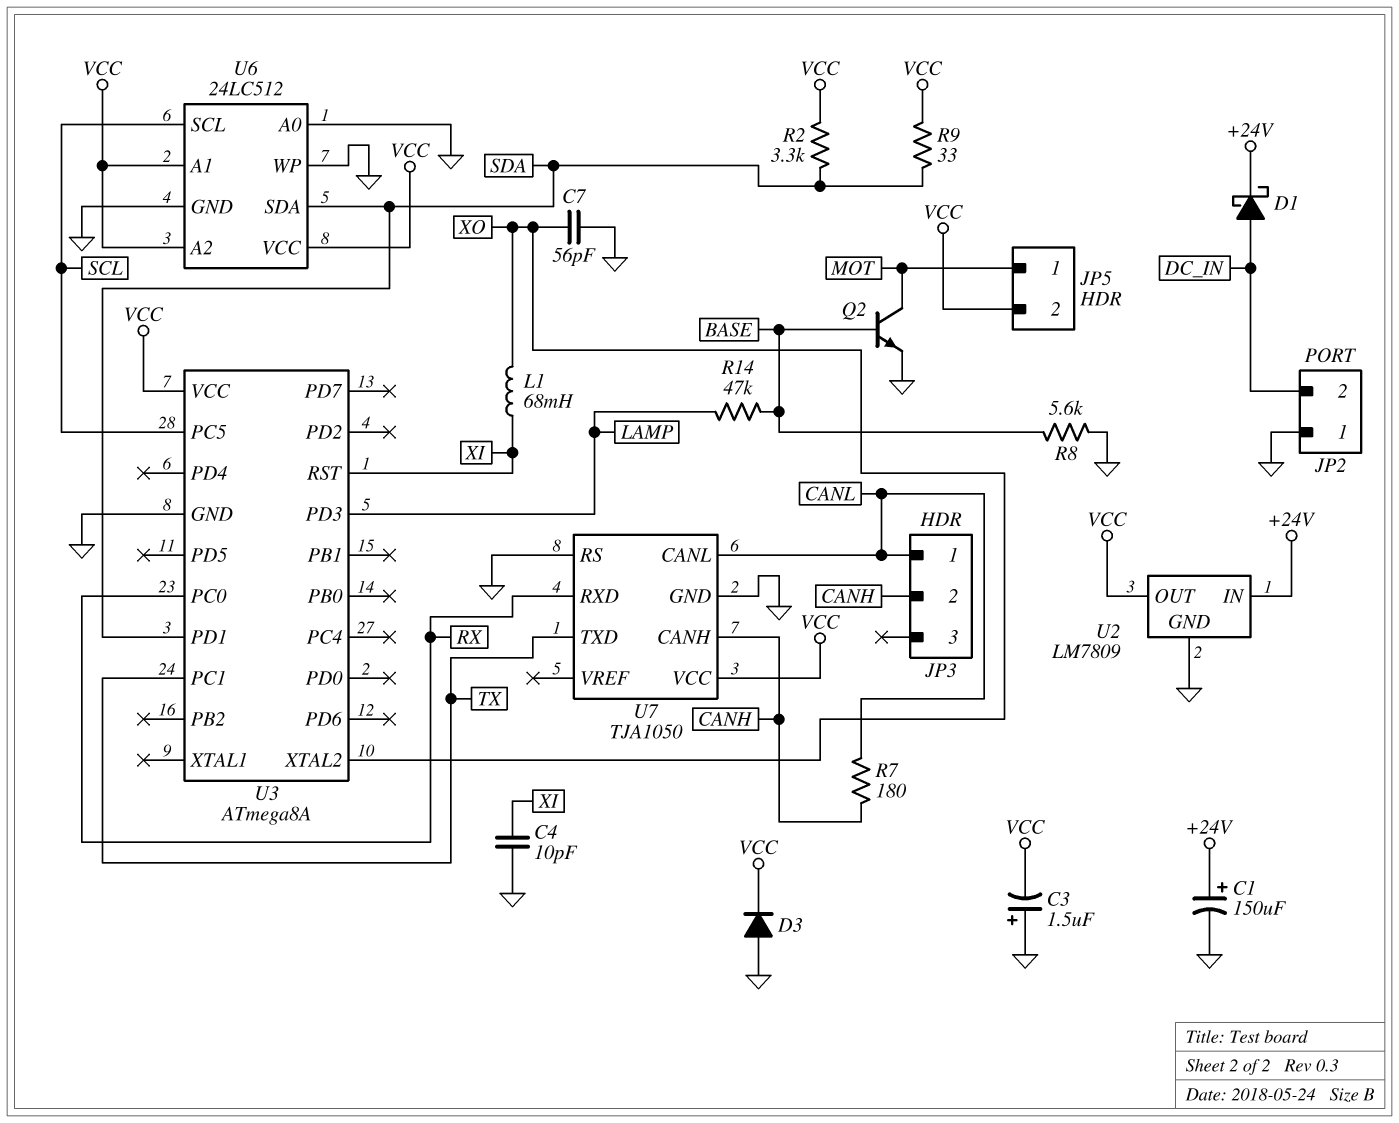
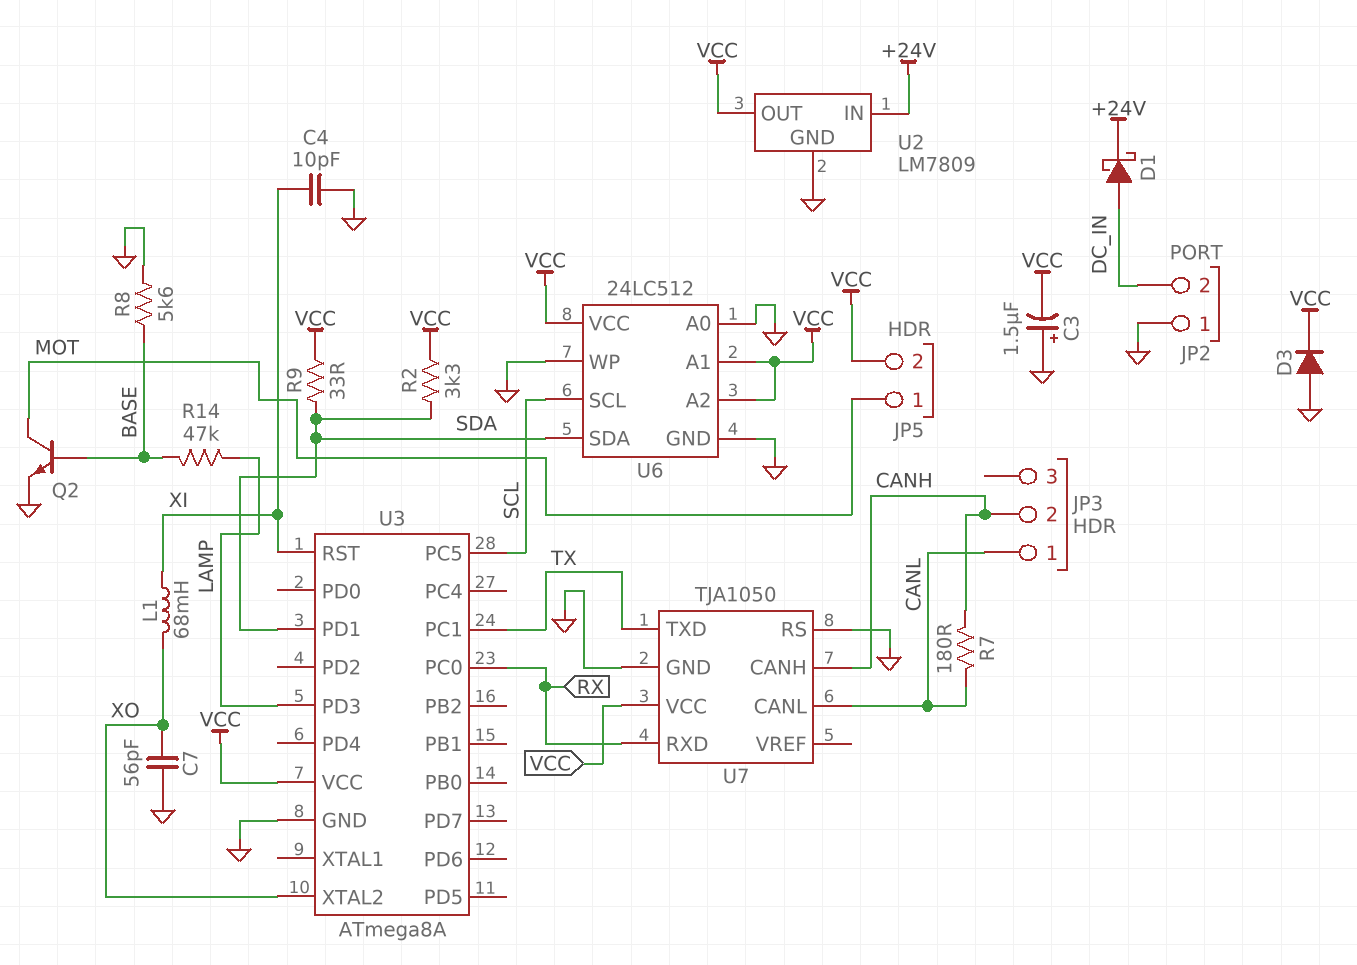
C1: 150uF (plus +24V, minus GND) -> none

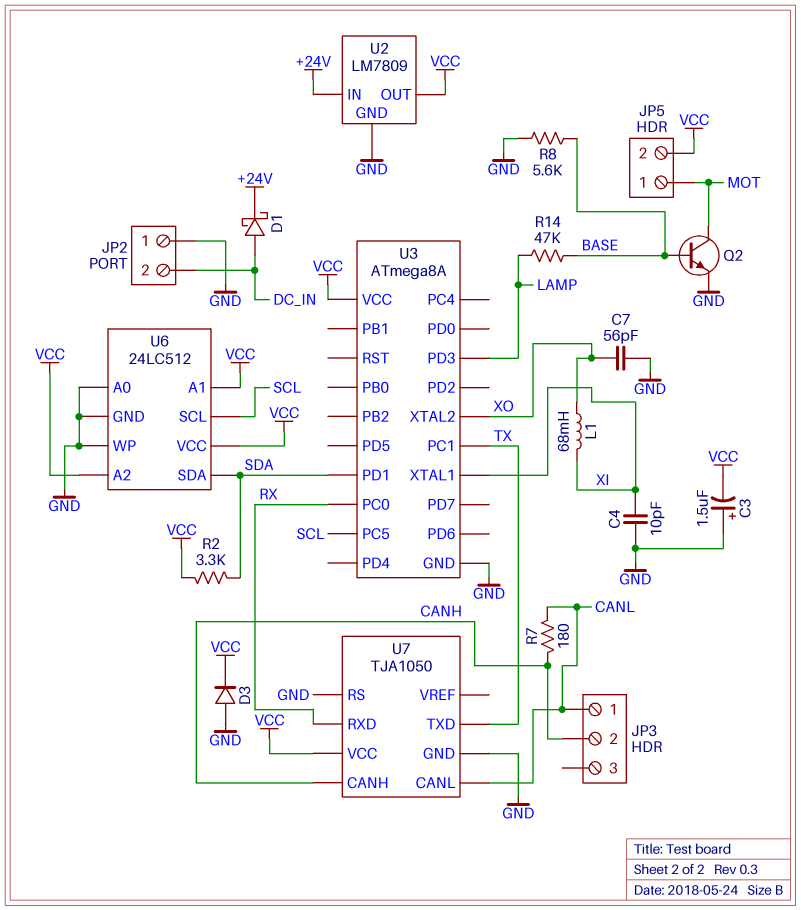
R9: 33 (SDA, VCC) -> none
U3 pin RST: XI -> none
U3 pin XTAL1: none -> XI

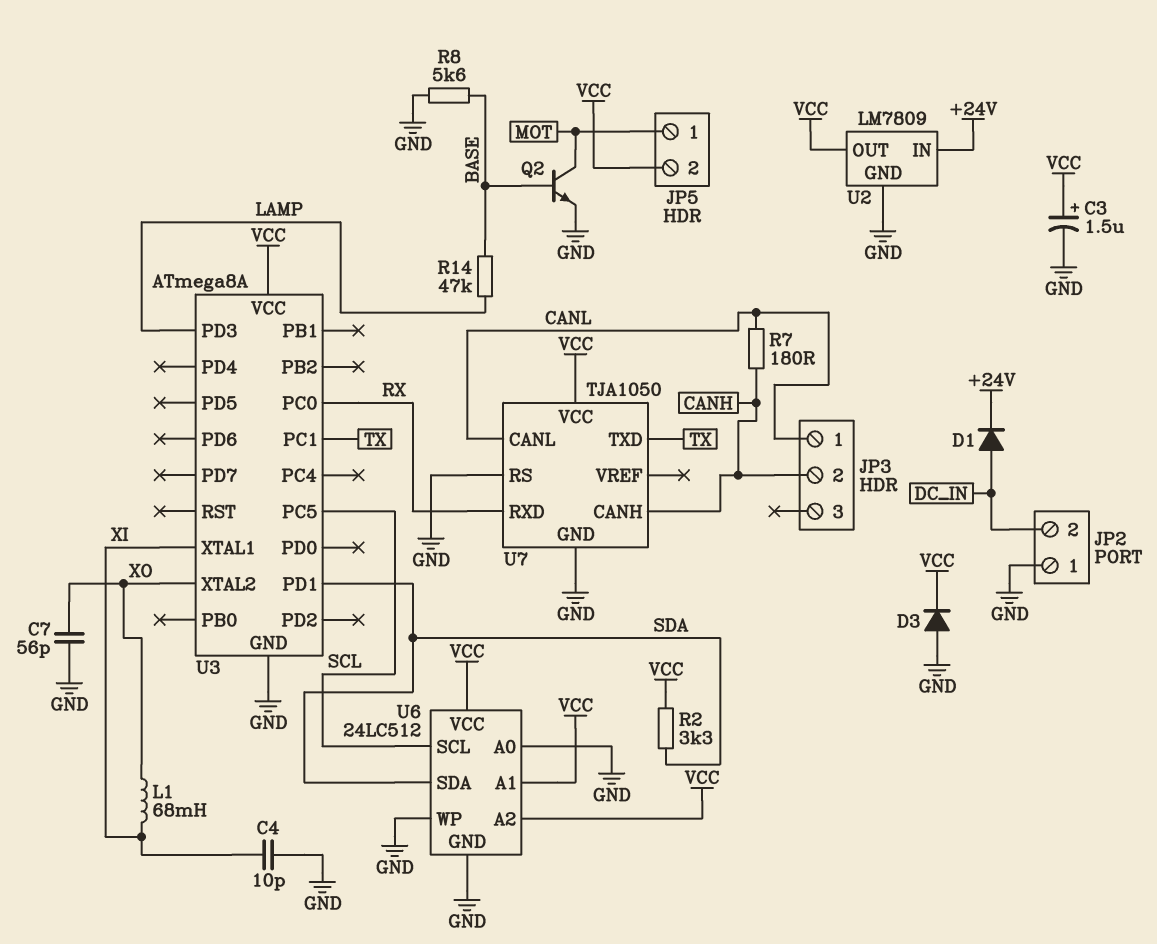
C3: 1.5uF (plus GND, minus VCC) -> 1.5uF (plus VCC, minus GND)
D1: schottky (A DC_IN, K +24V) -> diode (A DC_IN, K +24V)

